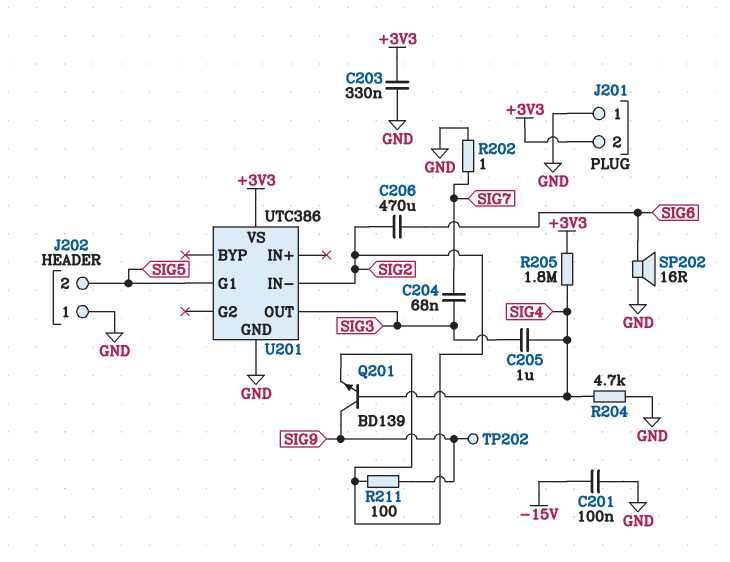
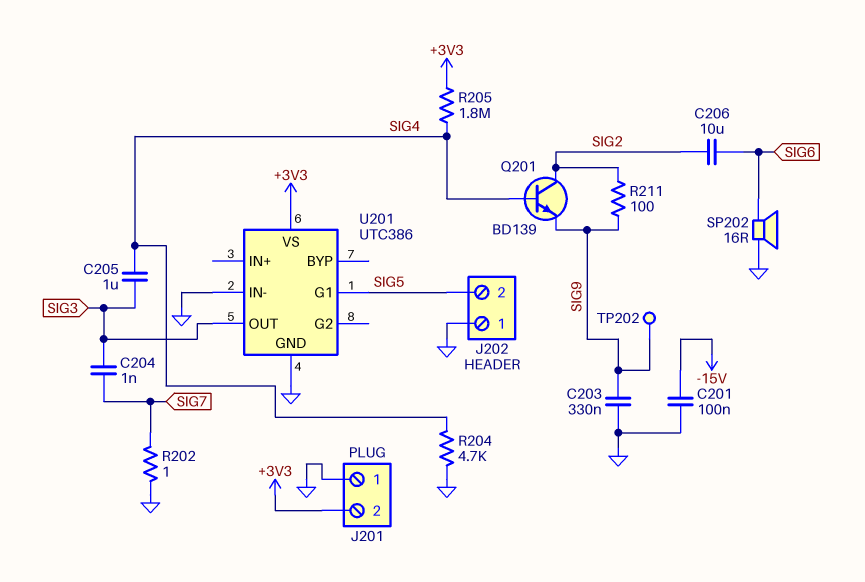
C203: 330nF (+3V3, GND) -> 330nF (GND, SIG9)
C204: 68nF (SIG3, SIG7) -> 1nF (SIG3, SIG7)
C206: 470uF (SIG2, SIG6) -> 10uF (SIG2, SIG6)
Q201: NPN BD139 (B SIG4, C SIG9, E SIG2) -> NPN BD139 (B SIG4, C SIG2, E SIG9)
U201 pin IN-: SIG2 -> GND

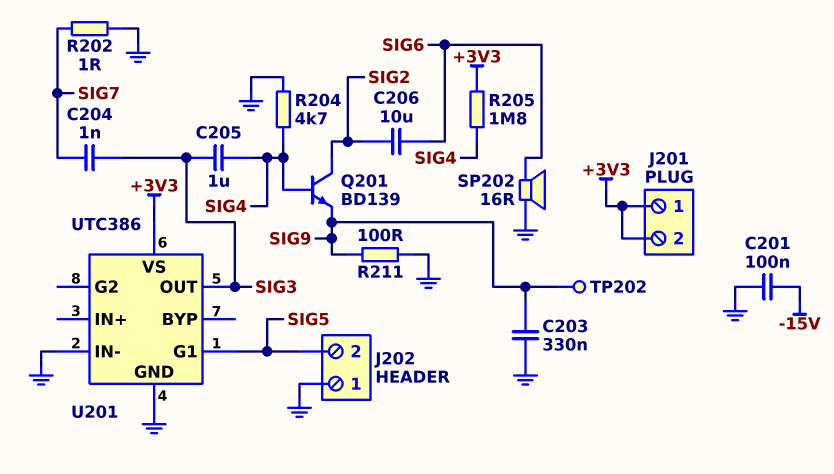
J201 pin 1: GND -> +3V3
R211: 100 (SIG2, SIG9) -> 100 (GND, SIG9)

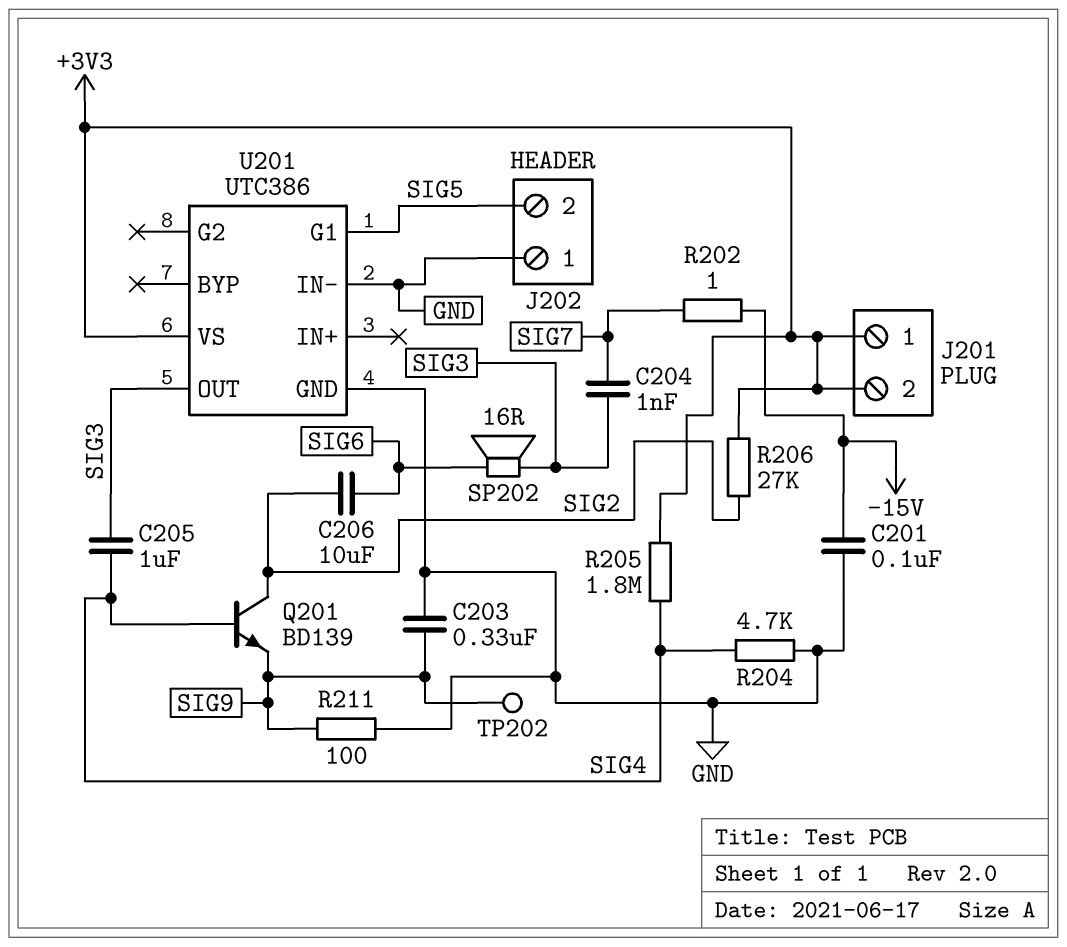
R202: 1 (GND, SIG7) -> 1 (-15V, SIG7)
R206: none -> 27k (+3V3, SIG2)
SP202: speaker 16R (GND, SIG6) -> speaker 16R (SIG3, SIG6)

